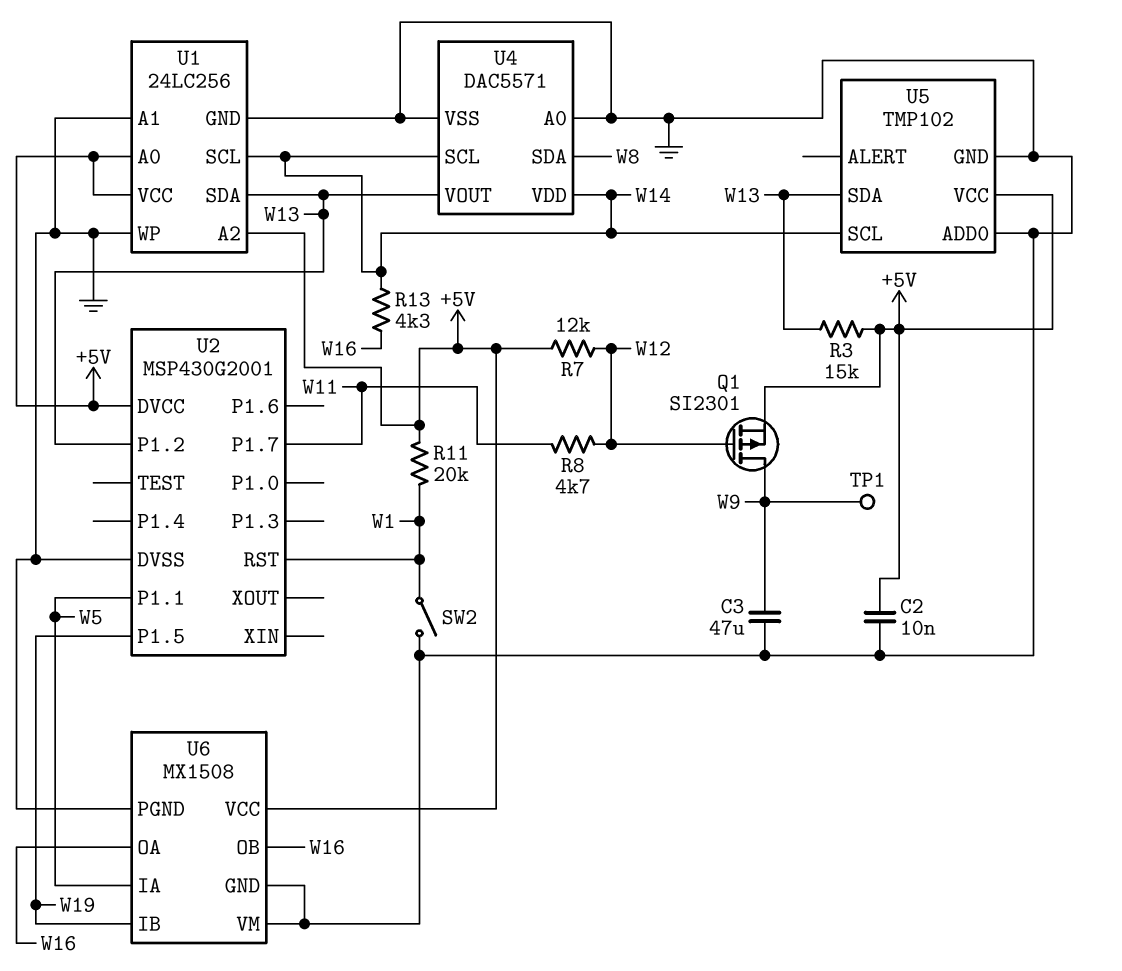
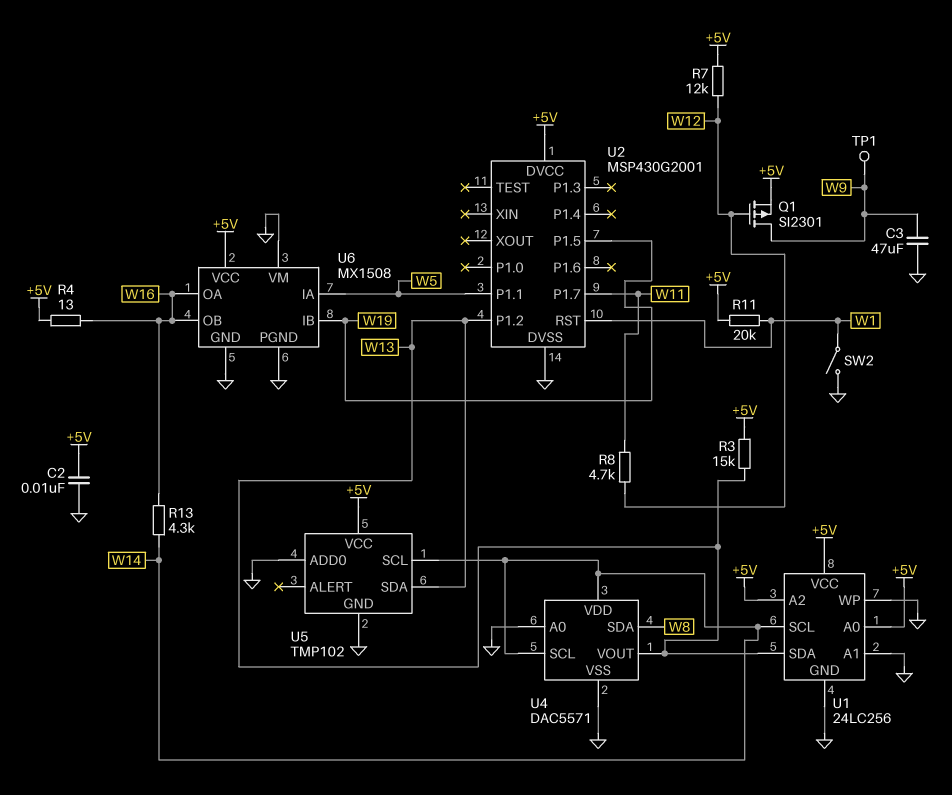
R4: none -> 13 (+5V, W16)

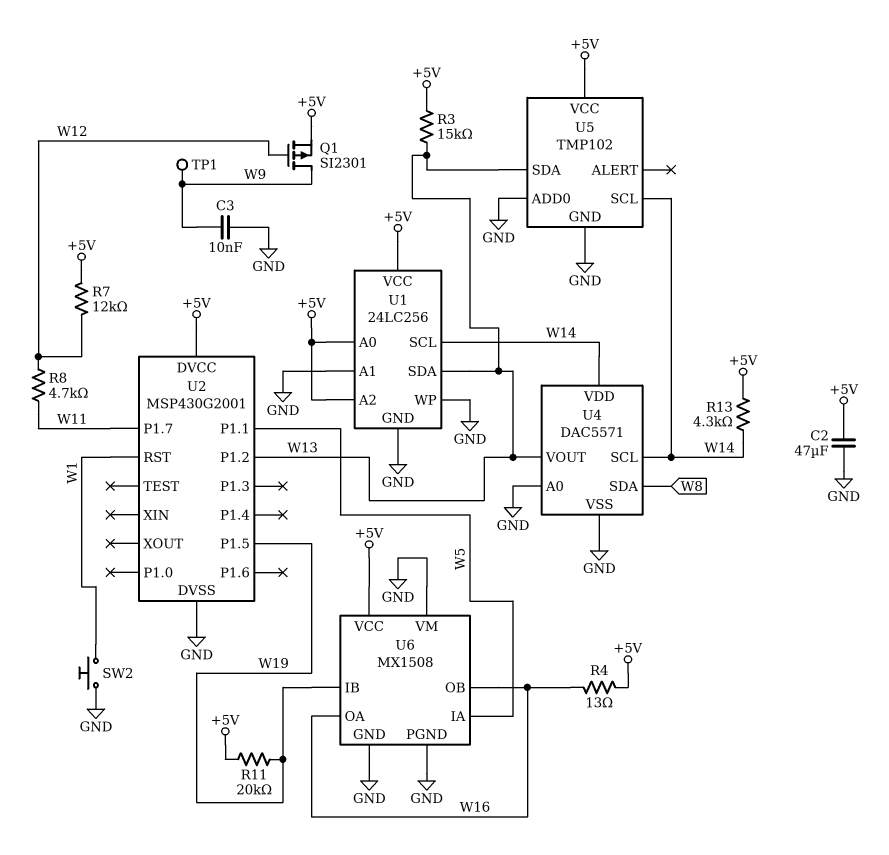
C2: 10nF (+5V, GND) -> 47uF (+5V, GND)
C3: 47uF (GND, W9) -> 10nF (GND, W9)
R11: 20k (+5V, W1) -> 20k (+5V, W19)
R13: 4.3k (W14, W16) -> 4.3k (+5V, W14)
SW2: switch (GND, W1) -> button (GND, W1)

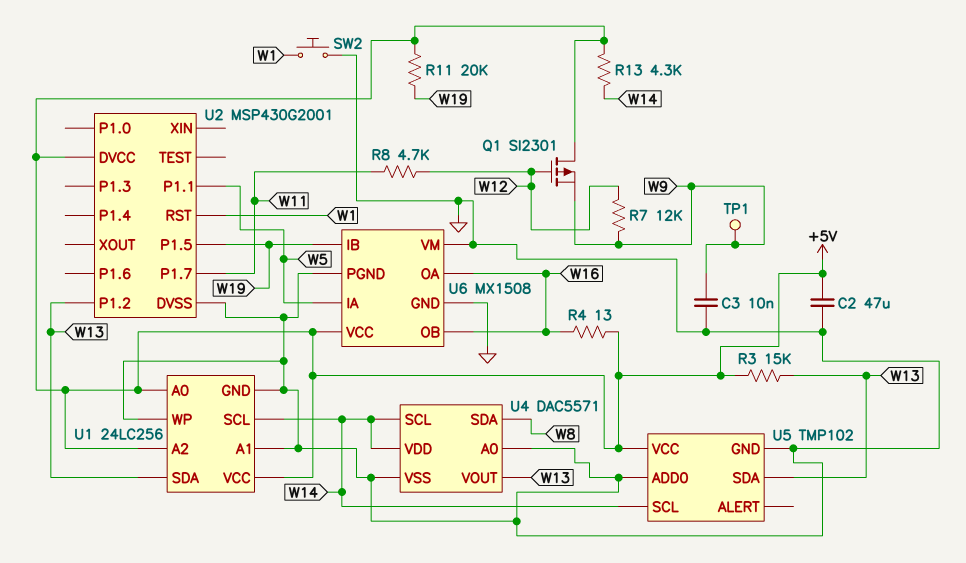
Q1: PMOS SI2301 (G W12, D W9, S +5V) -> PMOS SI2301 (G W12, D +5V, S W9)
R7: 12k (+5V, W12) -> 12k (W9, W12)

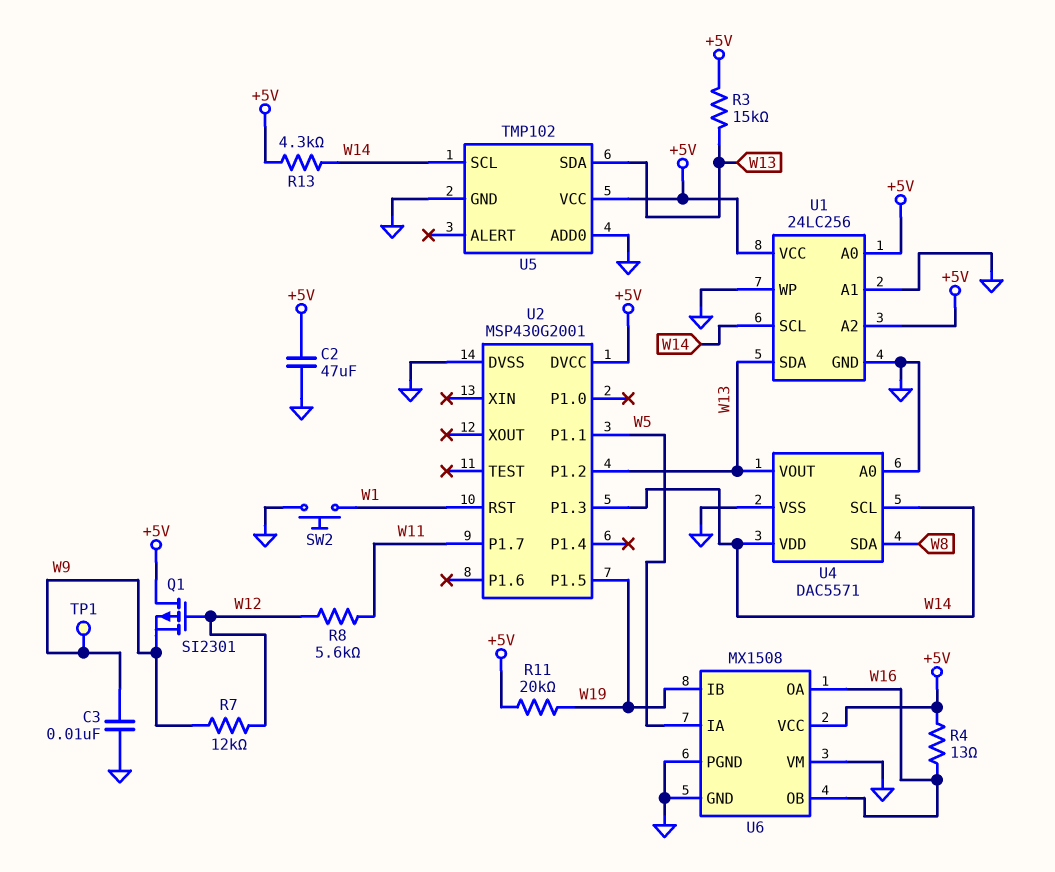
R8: 4.7k (W11, W12) -> 5.6k (W11, W12)
U2 pin P1.3: none -> W14

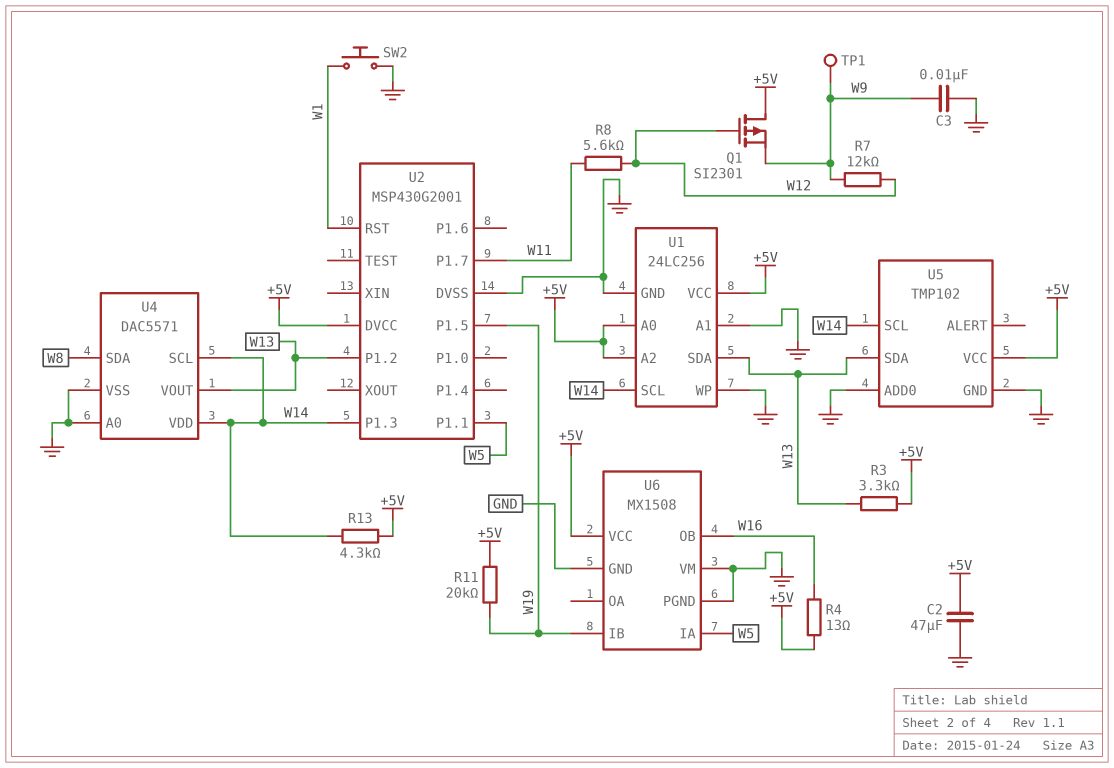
R3: 15k (+5V, W13) -> 3.3k (+5V, W13)
U6 pin OA: W16 -> none

